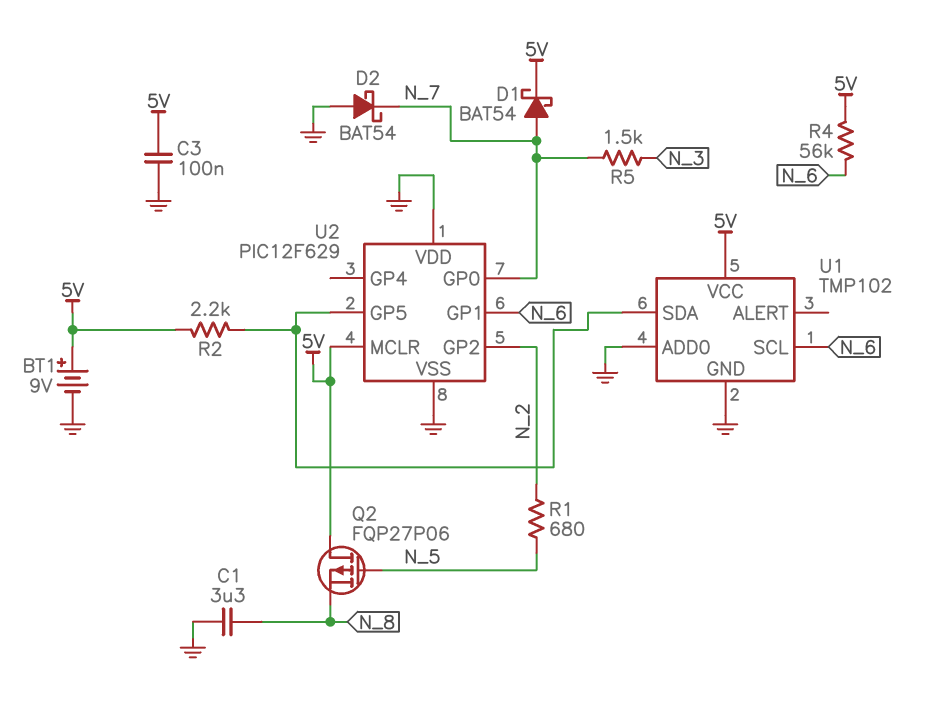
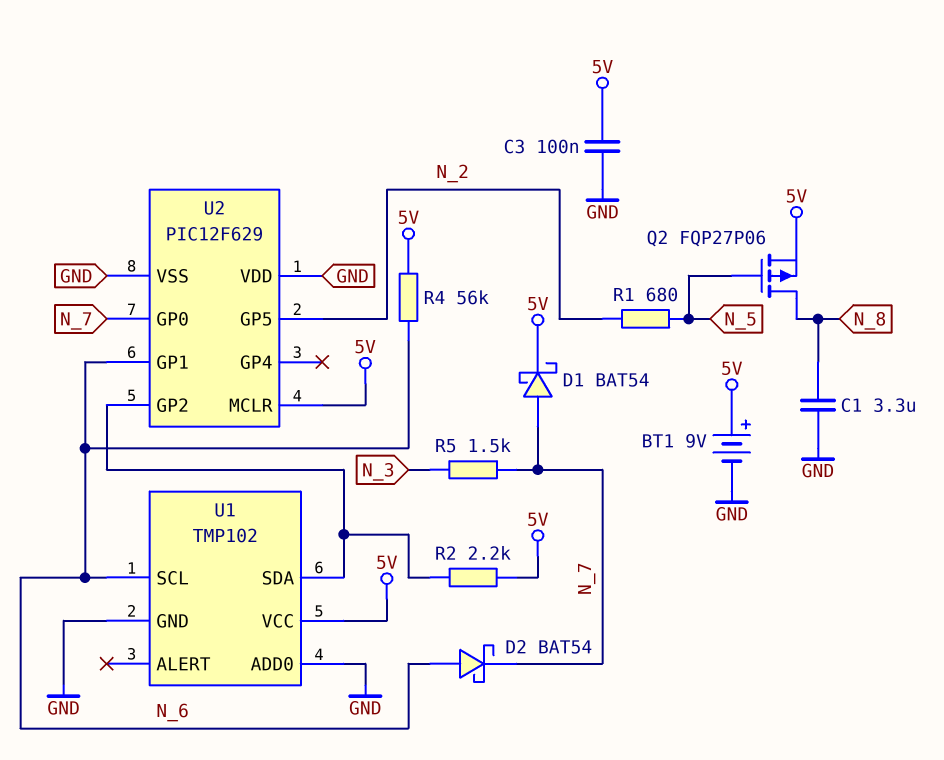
D2: schottky BAT54 (A GND, K N_7) -> schottky BAT54 (A N_6, K N_7)
Q2: PMOS FQP27P06 (G N_5, D 5V, S N_8) -> PMOS FQP27P06 (G N_5, D N_8, S 5V)
U2 pin GP2: N_2 -> U1/SDA
U2 pin GP5: U1/SDA -> N_2

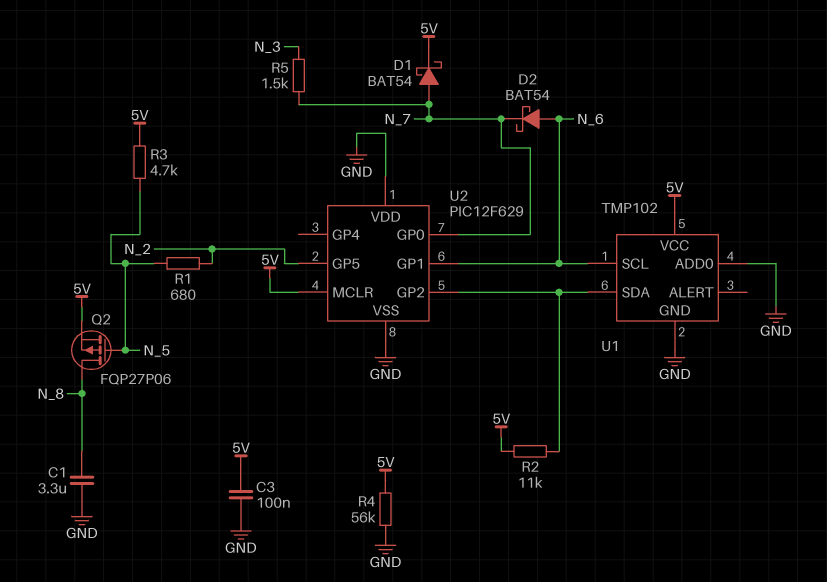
BT1: 9V (plus 5V, minus GND) -> none
R2: 2.2k (5V, U1/SDA) -> 11k (5V, U1/SDA)
R3: none -> 4.7k (5V, N_5)
R4: 56k (5V, N_6) -> 56k (5V, GND)

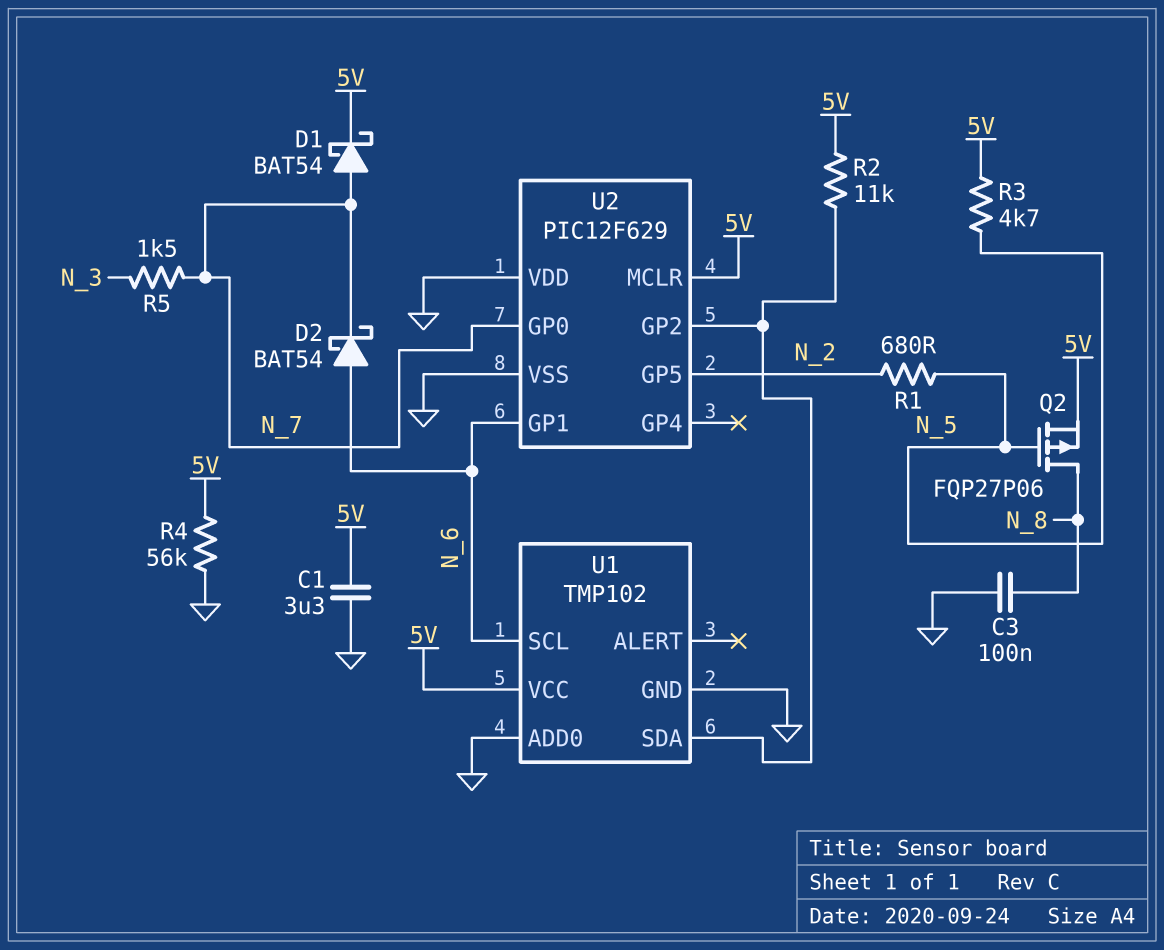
C1: 3.3uF (GND, N_8) -> 3.3uF (5V, GND)
C3: 100nF (5V, GND) -> 100nF (GND, N_8)

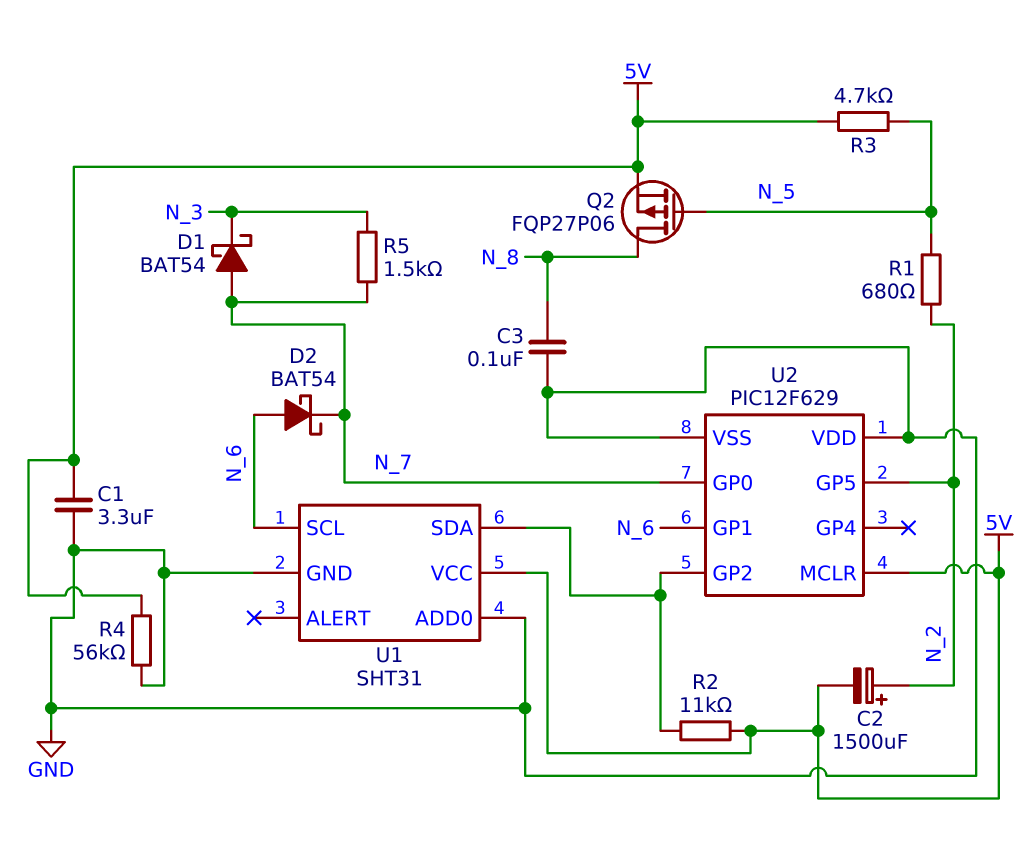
C2: none -> 1500uF (plus N_2, minus 5V)
D1: schottky BAT54 (A N_7, K 5V) -> schottky BAT54 (A N_7, K N_3)
U1: TMP102 -> SHT31

